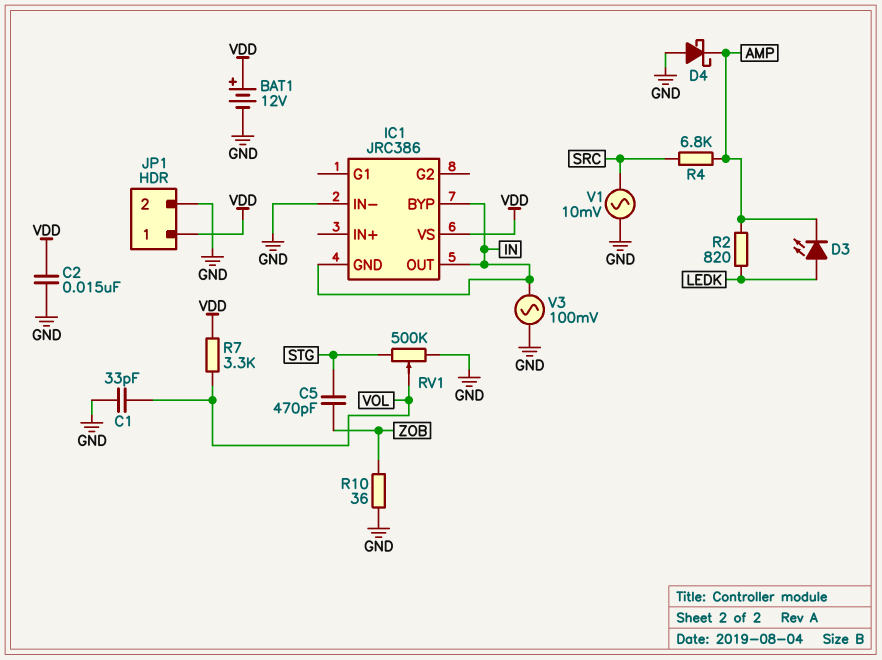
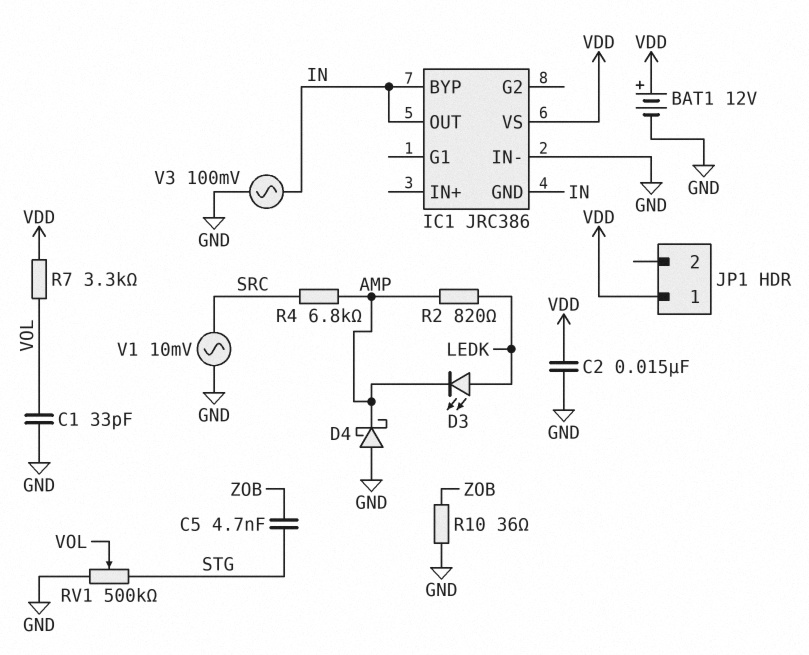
C5: 470pF (STG, ZOB) -> 4.7nF (STG, ZOB)
JP1 pin 2: GND -> none

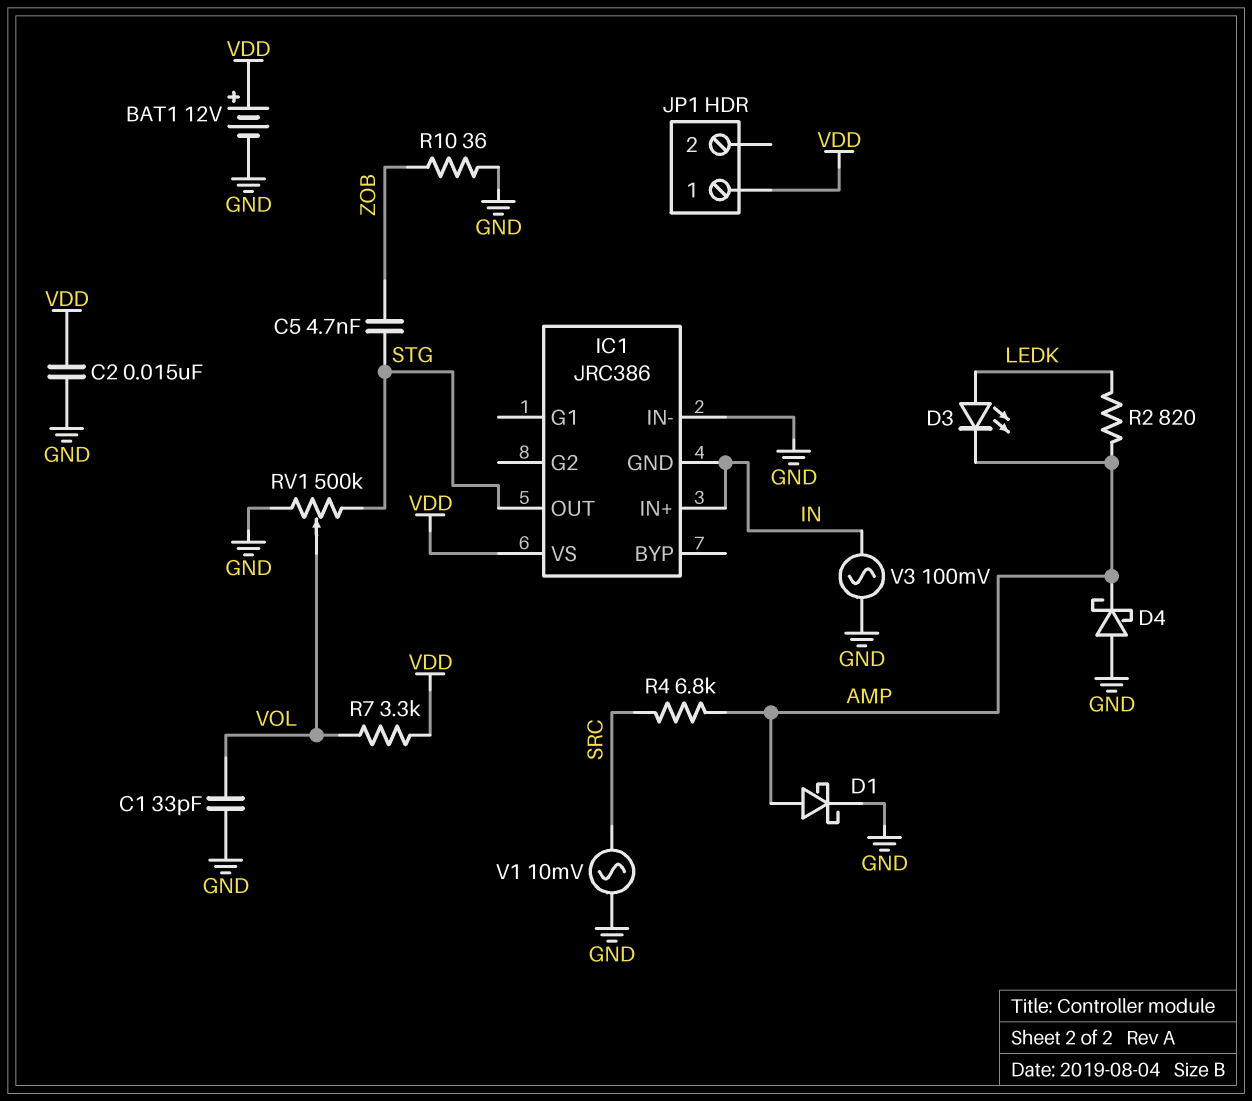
D1: none -> schottky (A AMP, K GND)
IC1 pin BYP: IN -> none
IC1 pin IN+: none -> IN
IC1 pin OUT: IN -> STG

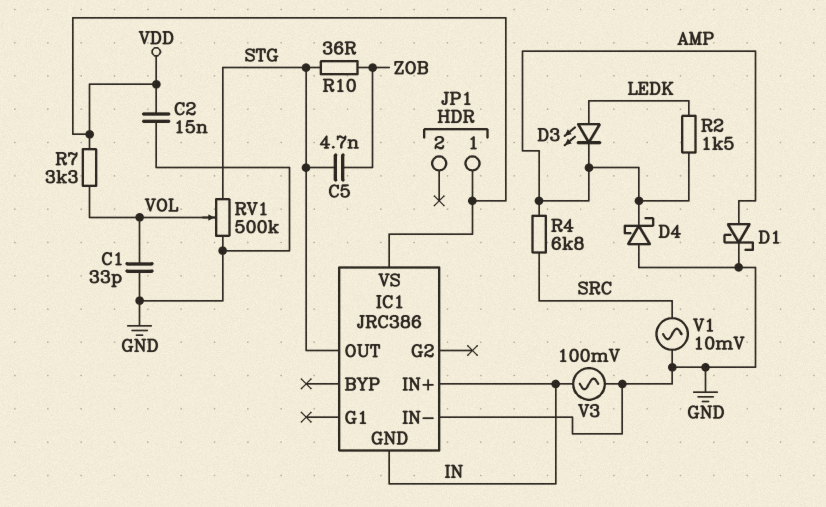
BAT1: 12V (plus VDD, minus GND) -> none
R2: 820 (AMP, LEDK) -> 1.5k (AMP, LEDK)
R10: 36 (GND, ZOB) -> 36 (STG, ZOB)

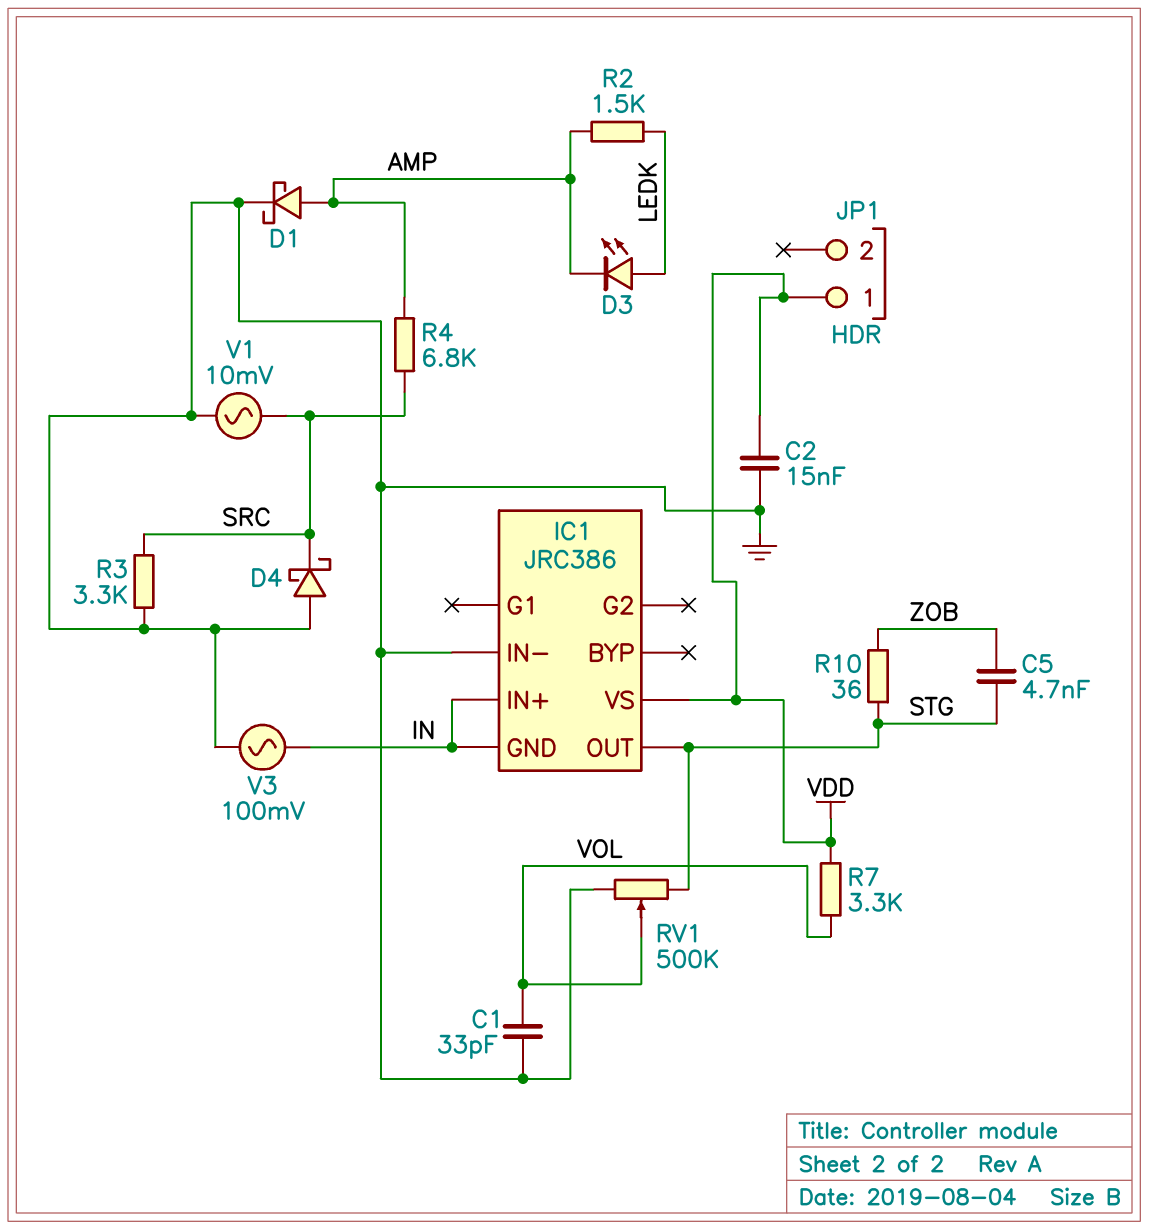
D4: schottky (A GND, K AMP) -> schottky (A GND, K SRC)
R3: none -> 3.3k (GND, SRC)

